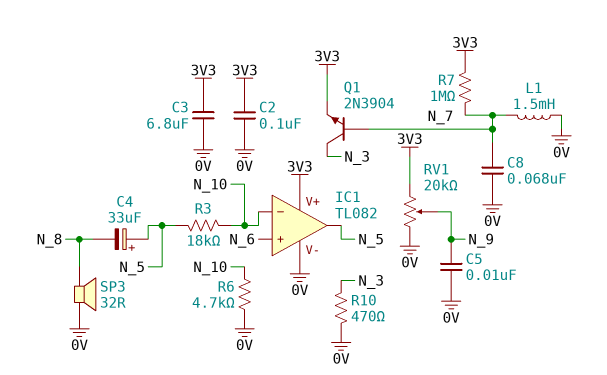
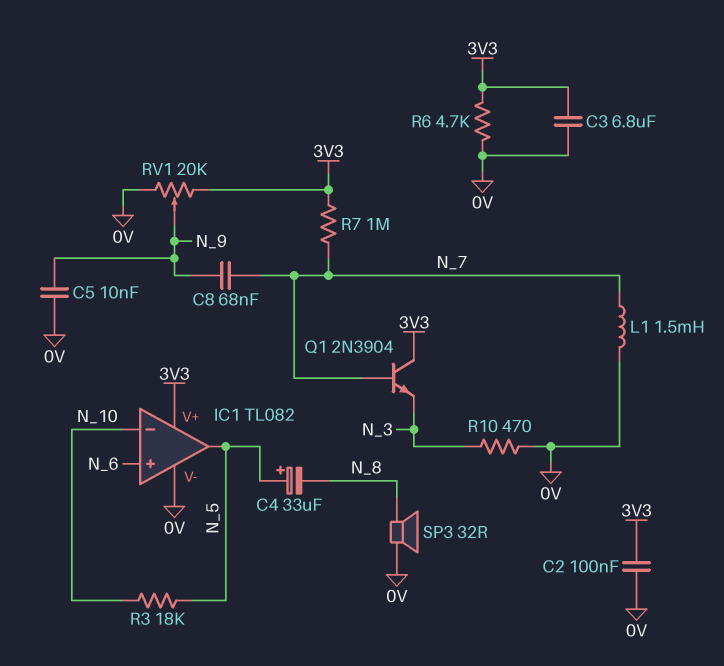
C8: 68nF (0V, N_7) -> 68nF (N_7, N_9)
Q1: NPN 2N3904 (B N_7, C N_3, E 3V3) -> NPN 2N3904 (B N_7, C 3V3, E N_3)
R6: 4.7k (0V, N_10) -> 4.7k (0V, 3V3)

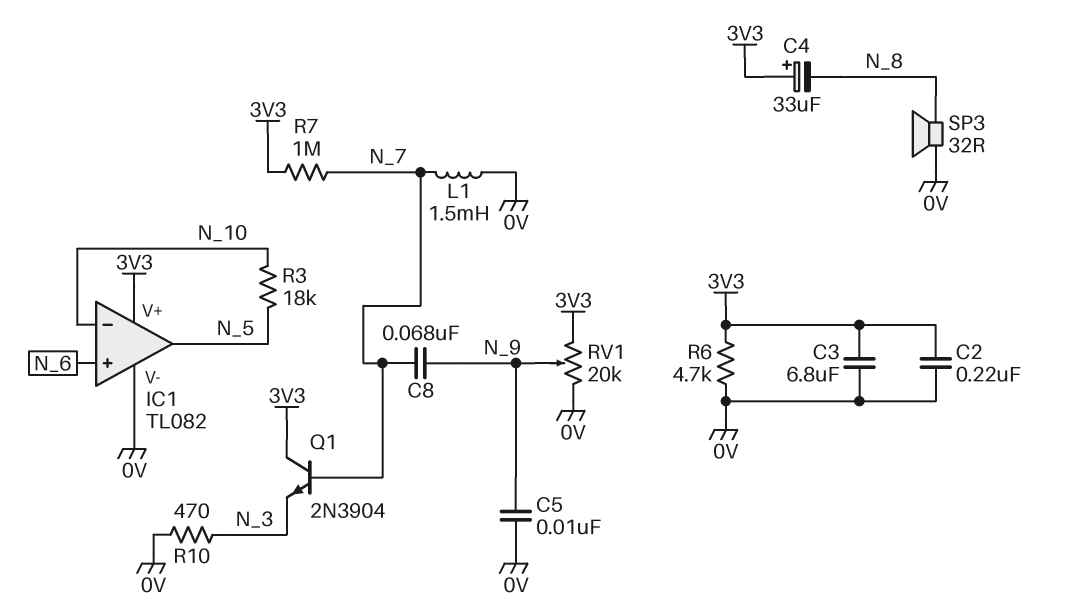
C2: 100nF (0V, 3V3) -> 220nF (0V, 3V3)
C4: 33uF (plus N_5, minus N_8) -> 33uF (plus 3V3, minus N_8)

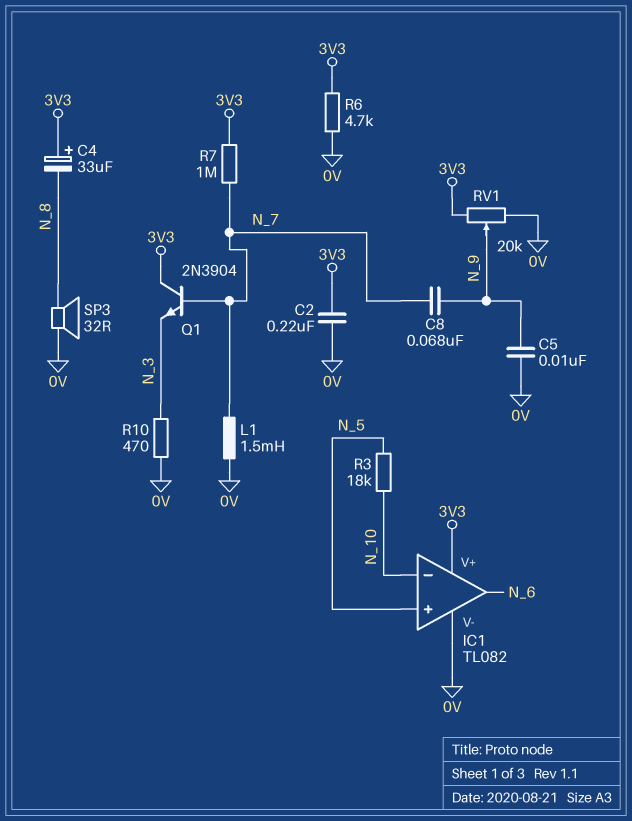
C3: 6.8uF (0V, 3V3) -> none
IC1 pin in+: N_6 -> N_5
IC1 pin out: N_5 -> N_6

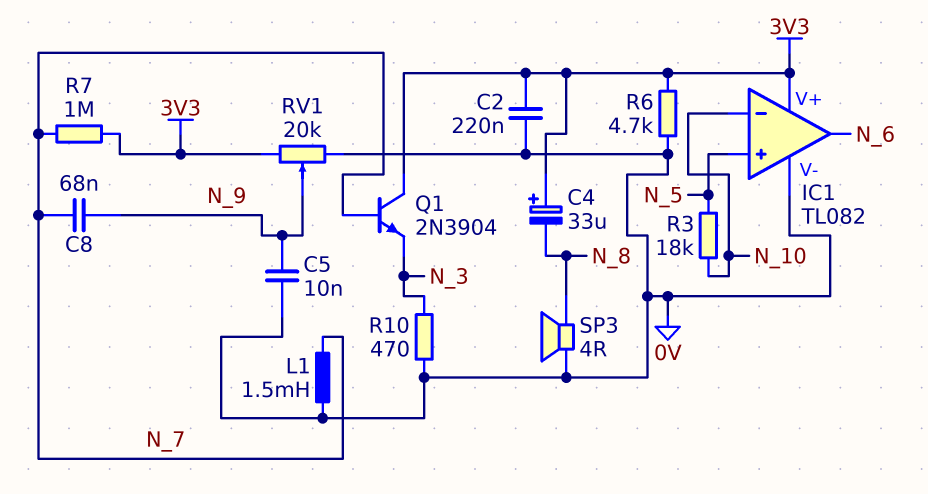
SP3: speaker 32R (0V, N_8) -> speaker 4R (0V, N_8)

